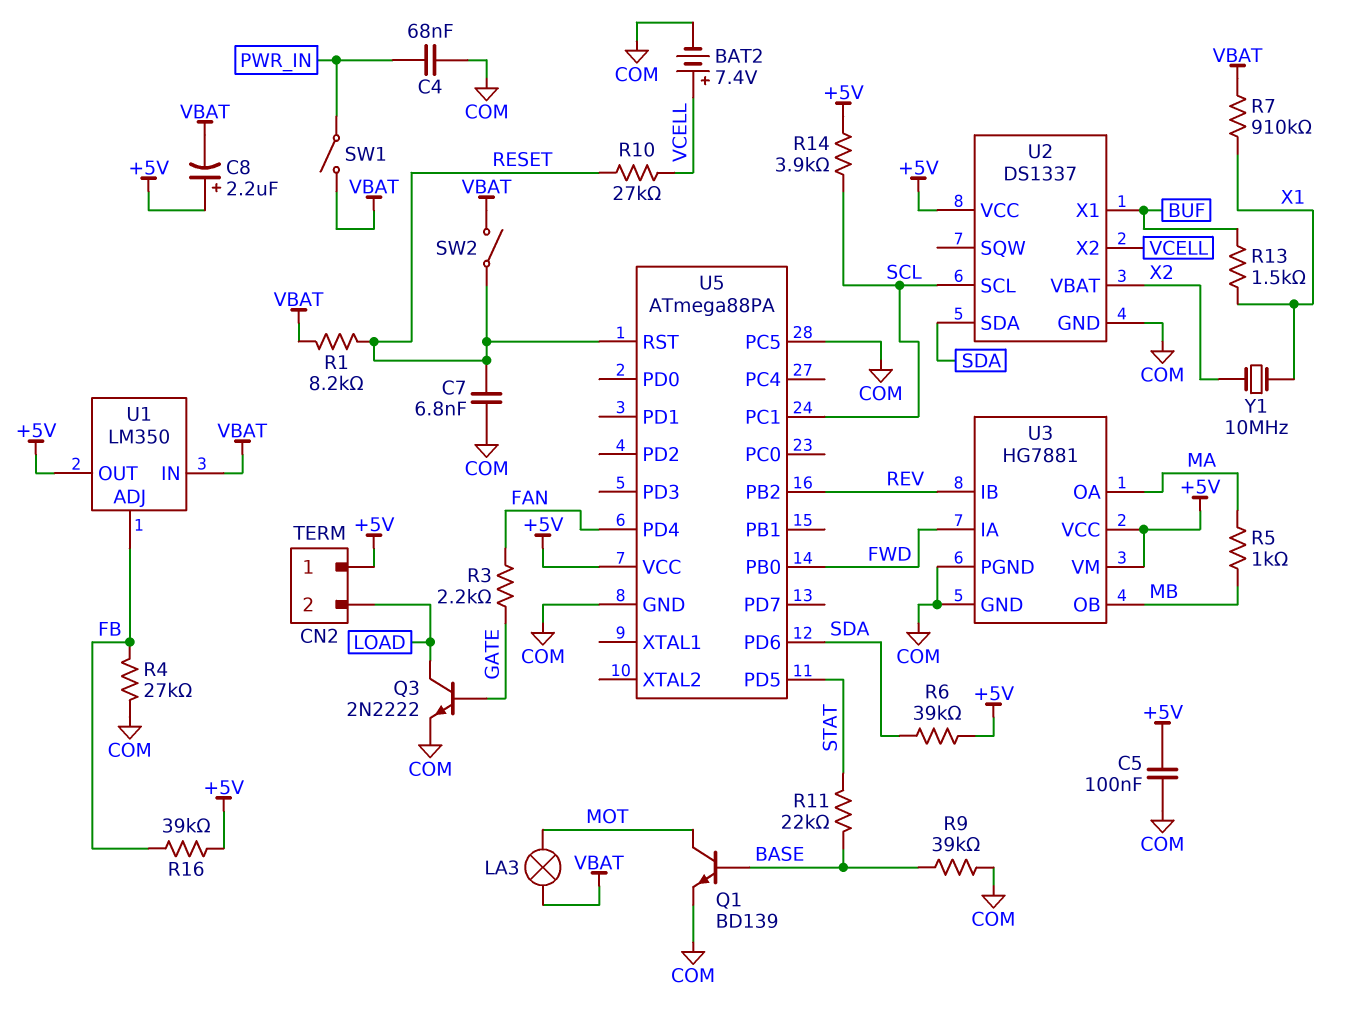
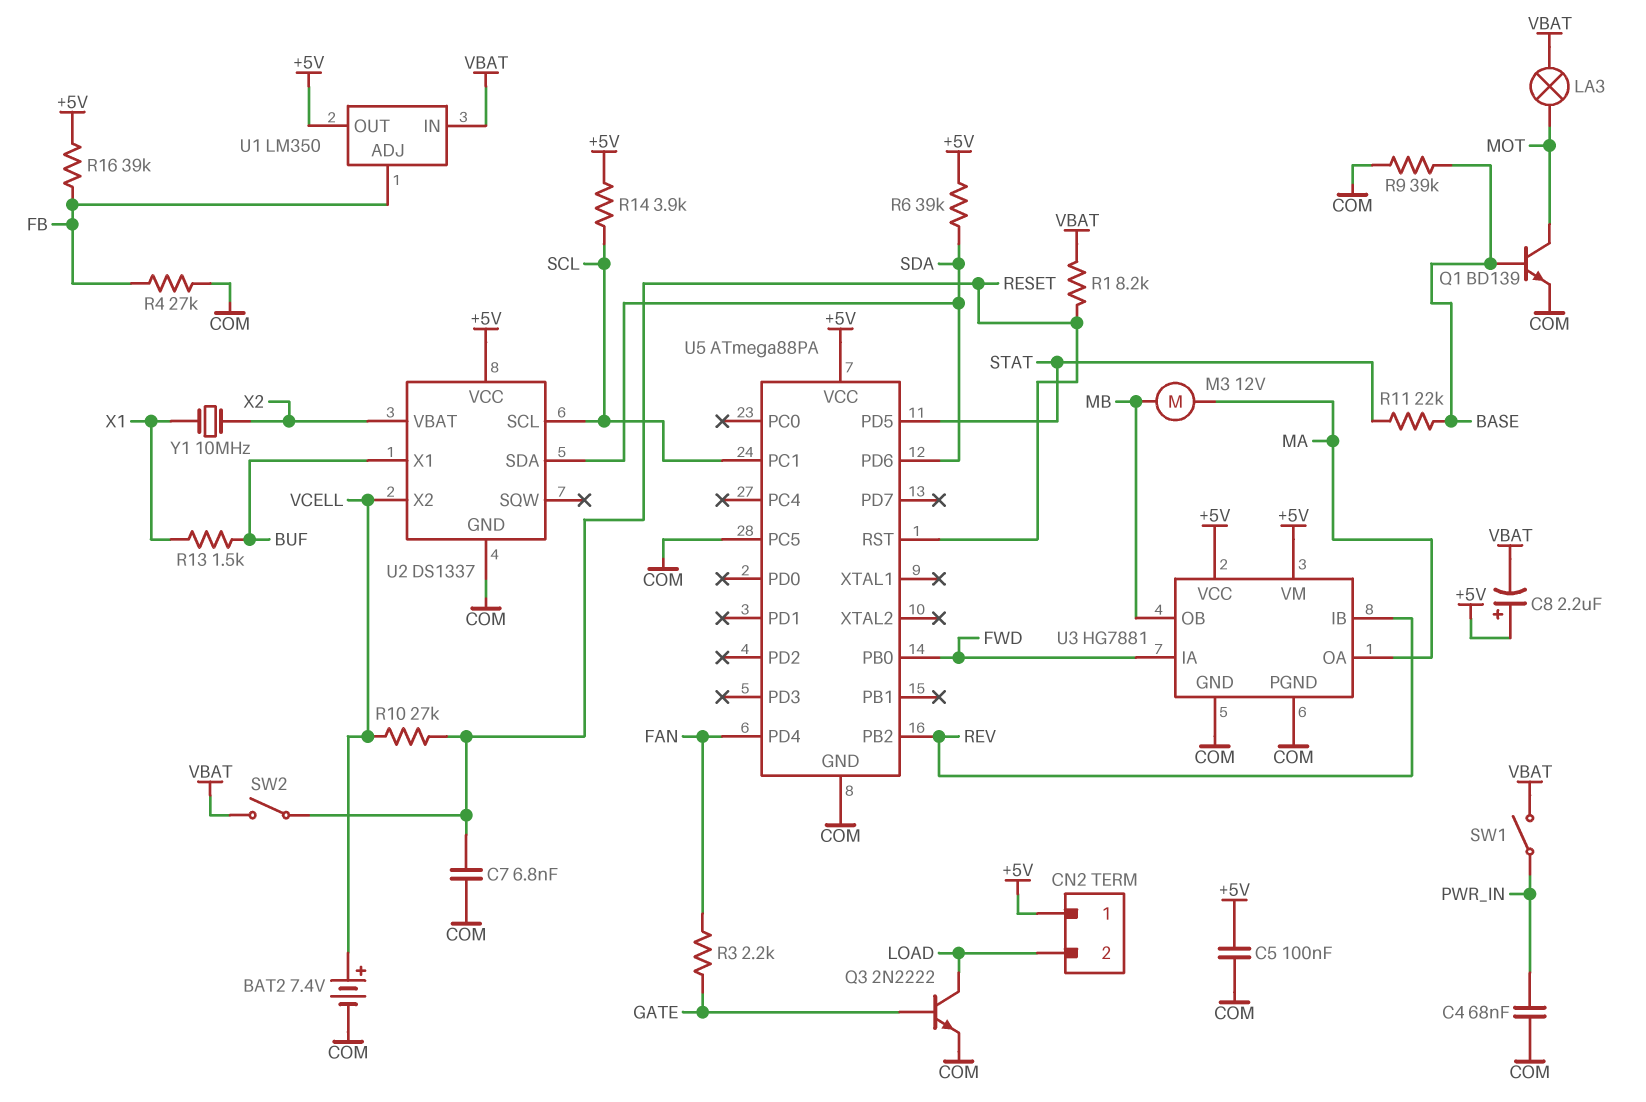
M3: none -> motor 12V (MA, MB)
R5: 1k (MA, MB) -> none
R7: 910k (VBAT, X1) -> none

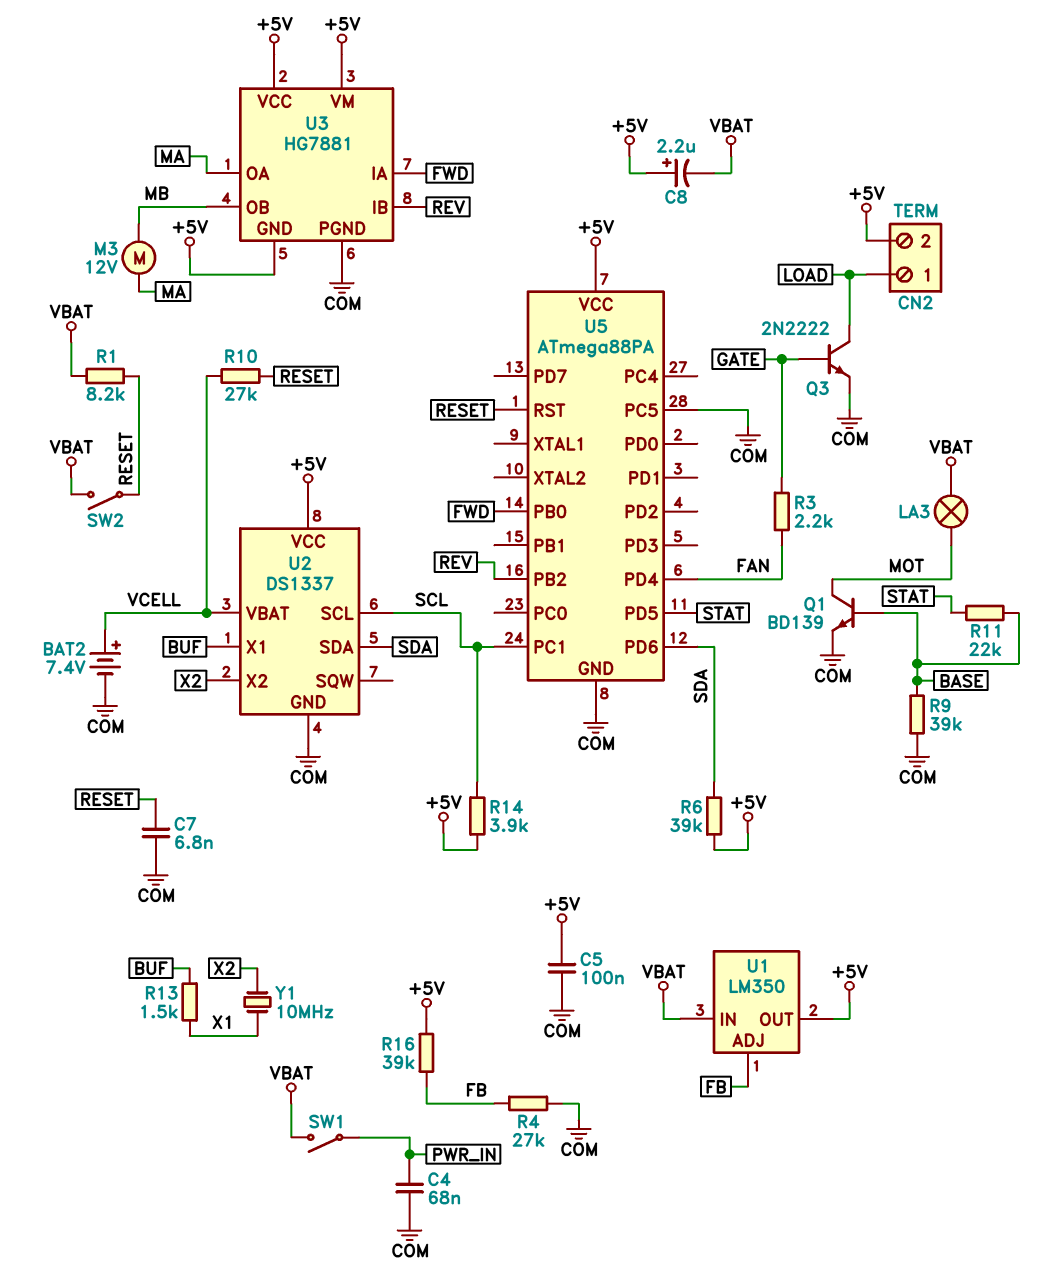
CN2 pin 1: +5V -> LOAD
CN2 pin 2: LOAD -> +5V
U2 pin VBAT: X2 -> VCELL
U2 pin X2: VCELL -> X2
U3 pin GND: COM -> +5V

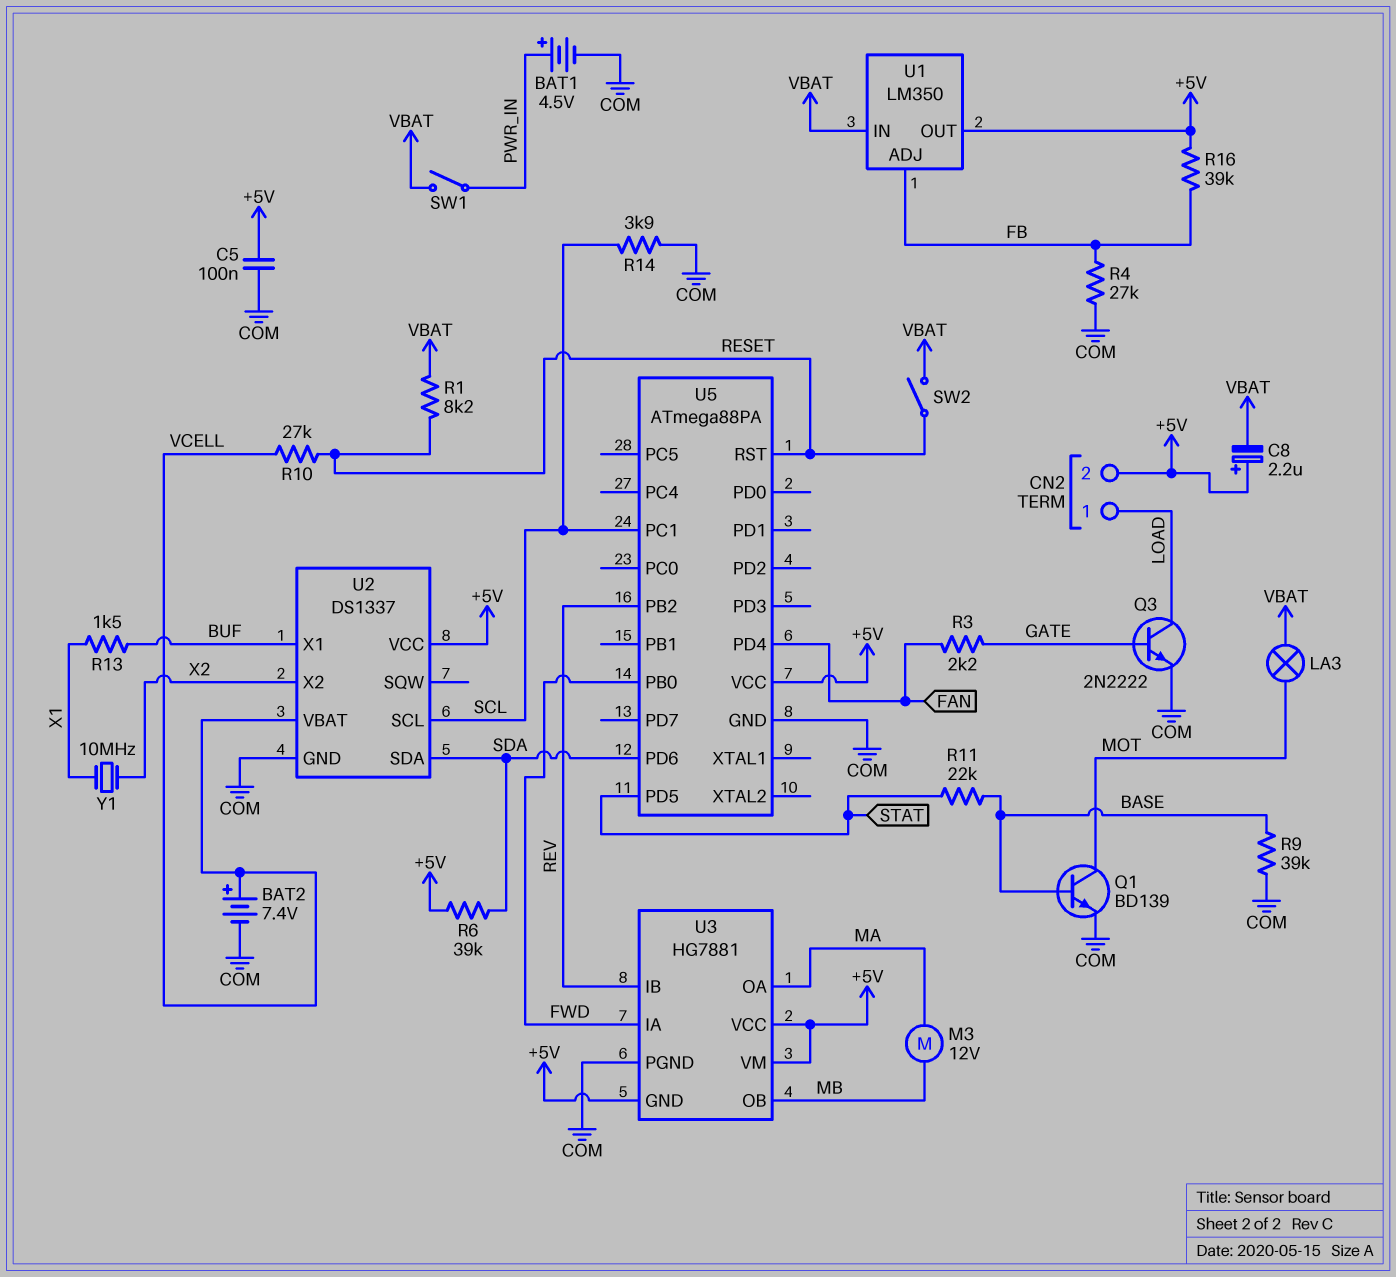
BAT1: none -> 4.5V (plus PWR_IN, minus COM)
C4: 68nF (COM, PWR_IN) -> none
C7: 6.8nF (COM, RESET) -> none
R14: 3.9k (+5V, SCL) -> 3.9k (COM, SCL)
U5 pin PC5: COM -> none

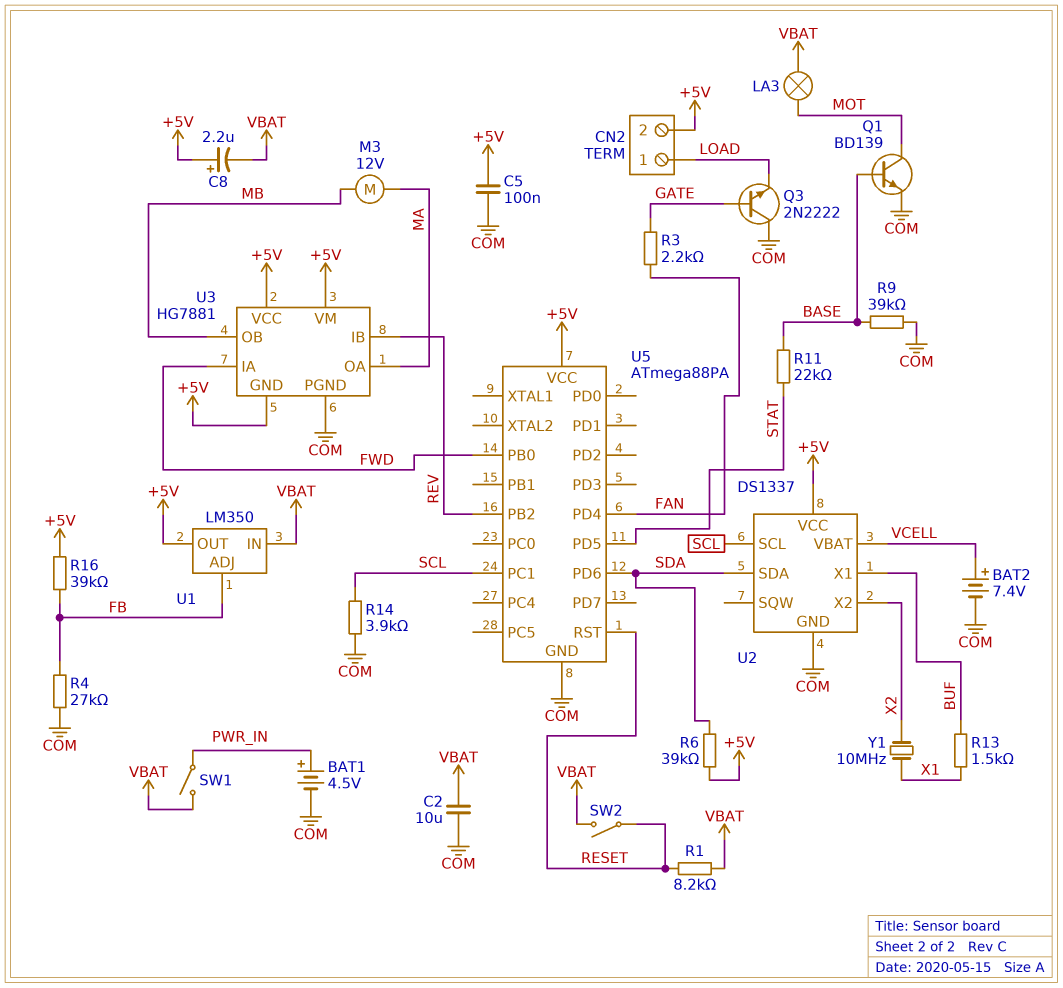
C2: none -> 10uF (COM, VBAT)
Q3: NPN 2N2222 (B GATE, C LOAD, E COM) -> NPN 2N2222 (B GATE, C COM, E LOAD)
R10: 27k (RESET, VCELL) -> none

